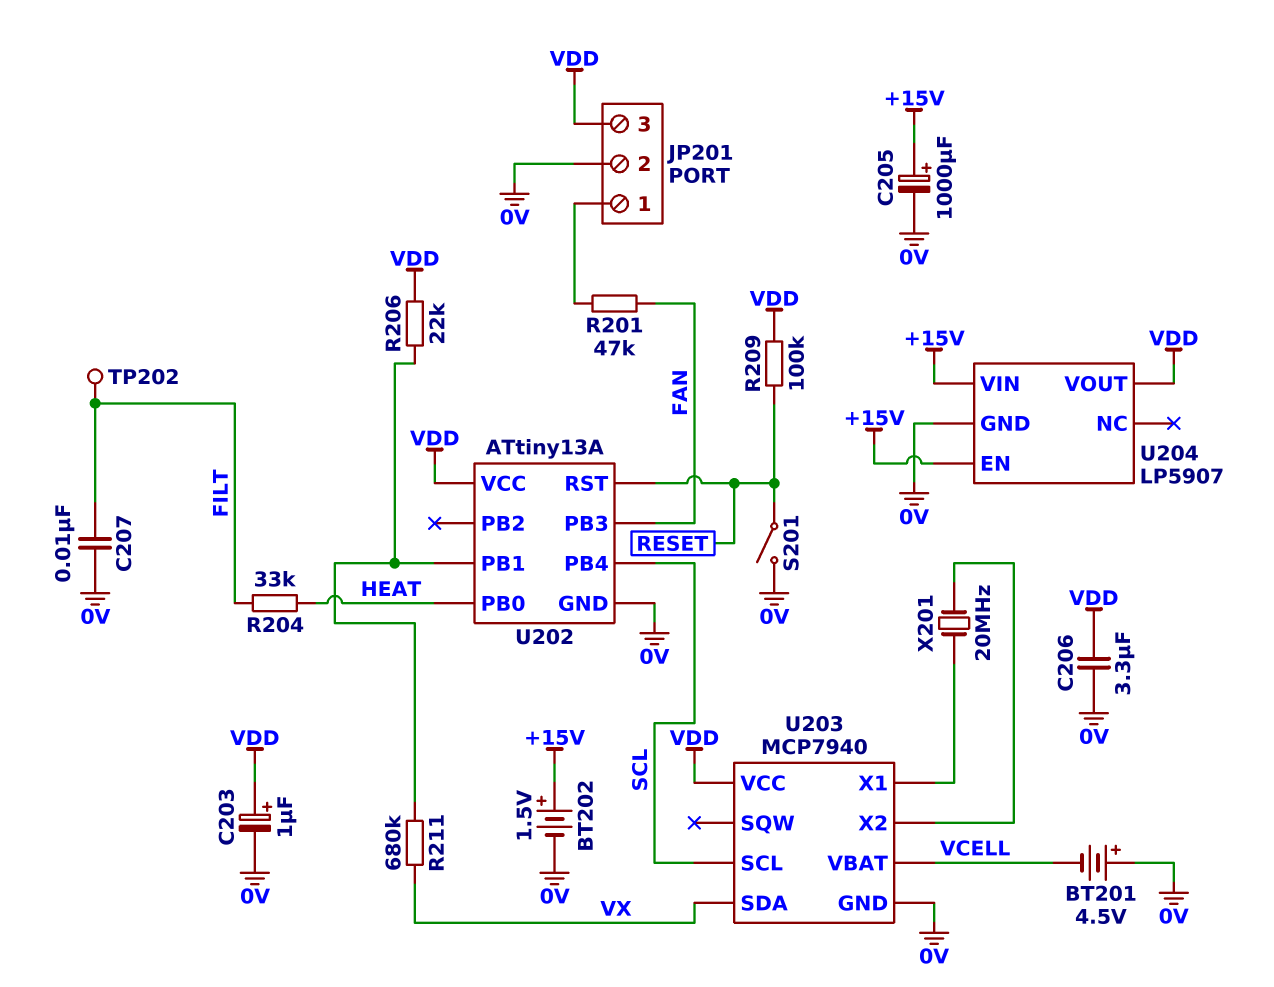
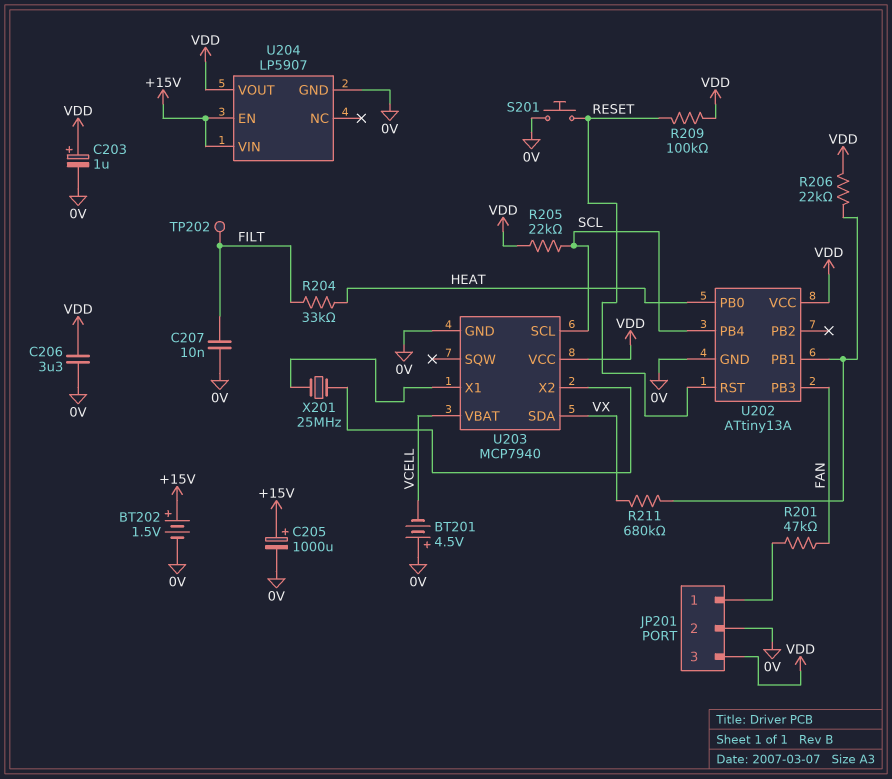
R205: none -> 22k (SCL, VDD)
S201: switch (0V, RESET) -> button (0V, RESET)
X201: 20MHz (U203/X1, U203/X2) -> 25MHz (U203/X1, U203/X2)

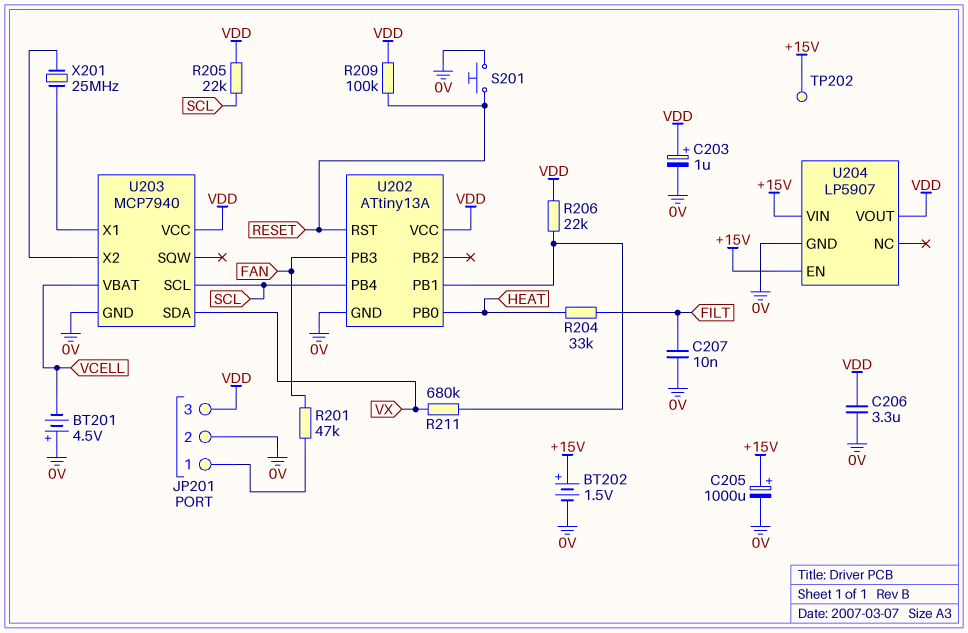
TP202: test point (FILT) -> test point (+15V)

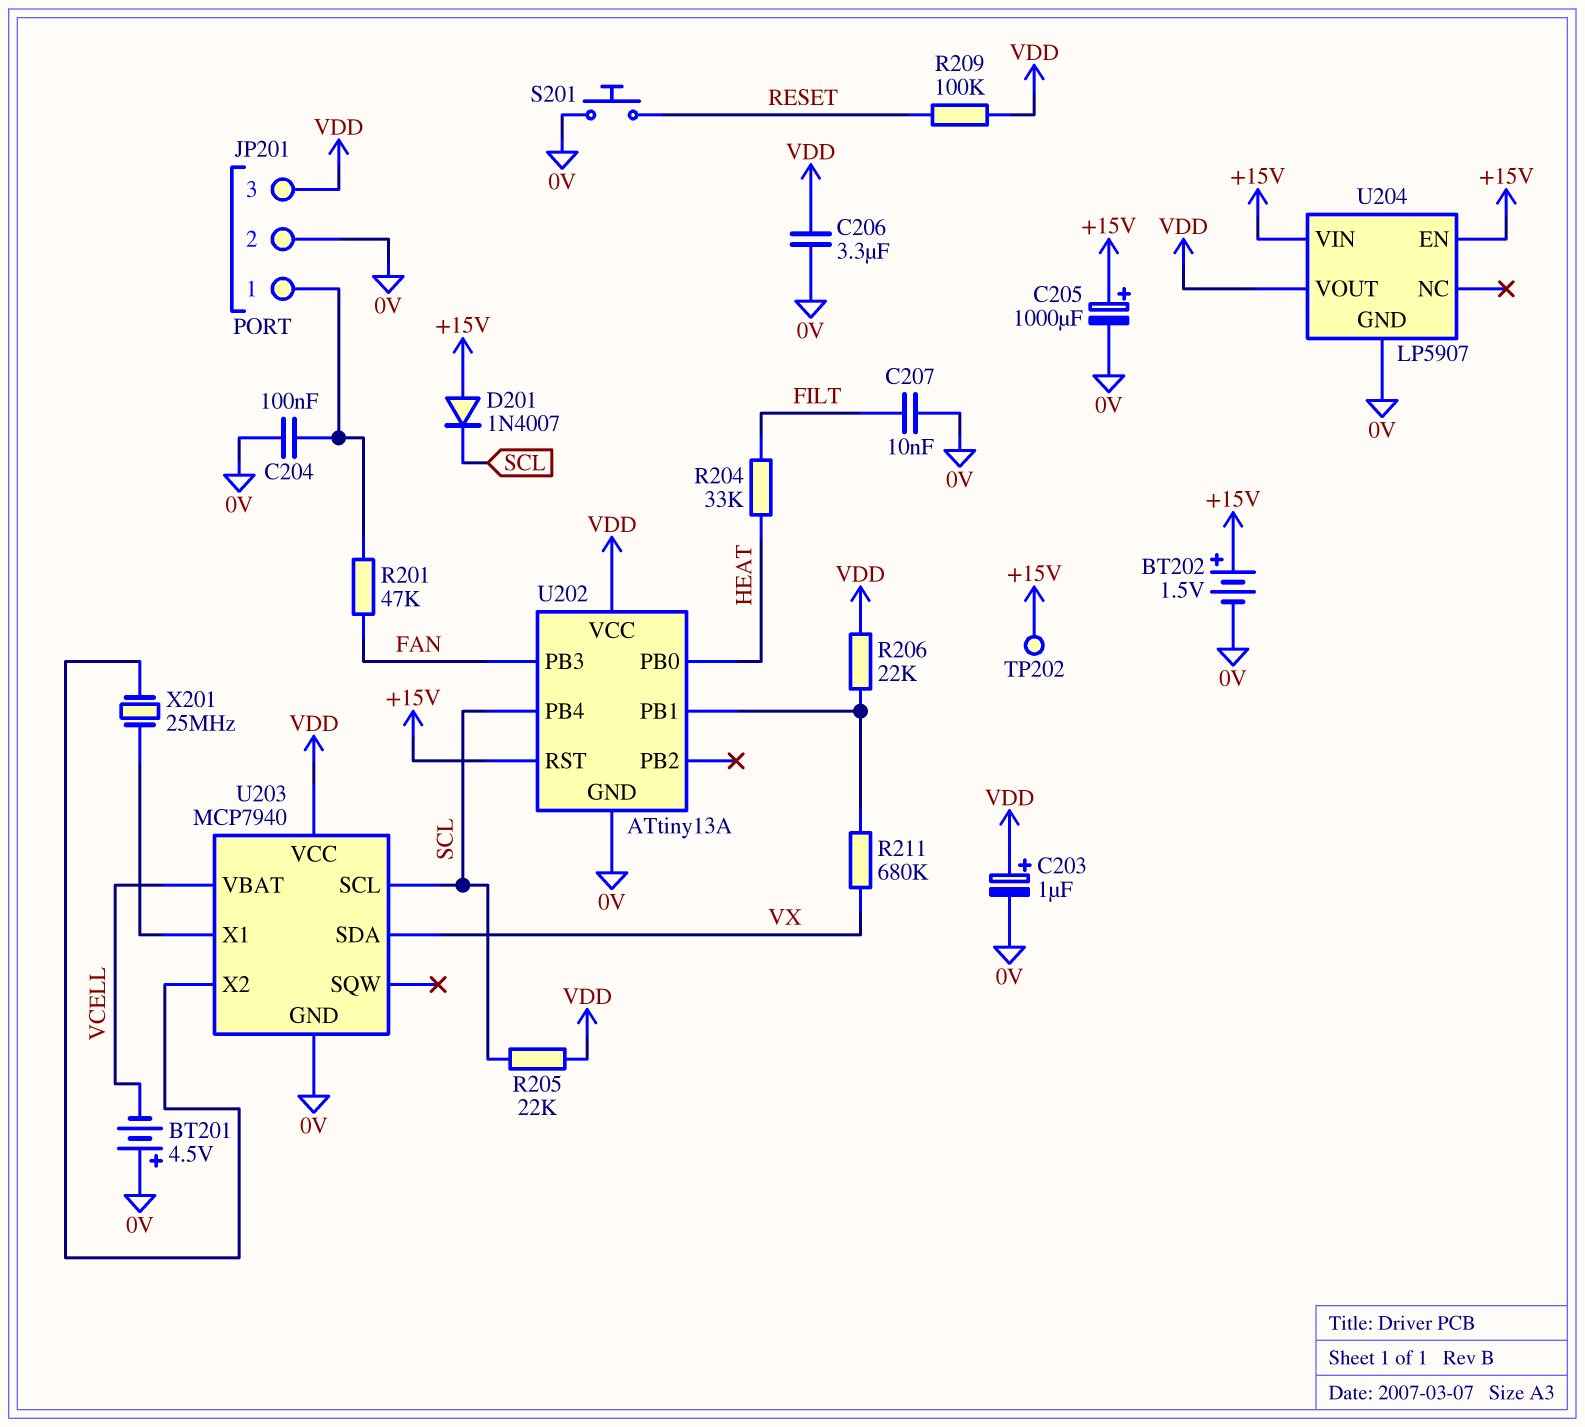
C204: none -> 100nF (0V, JP201/1)
D201: none -> diode 1N4007 (A +15V, K SCL)
U202 pin RST: RESET -> +15V

